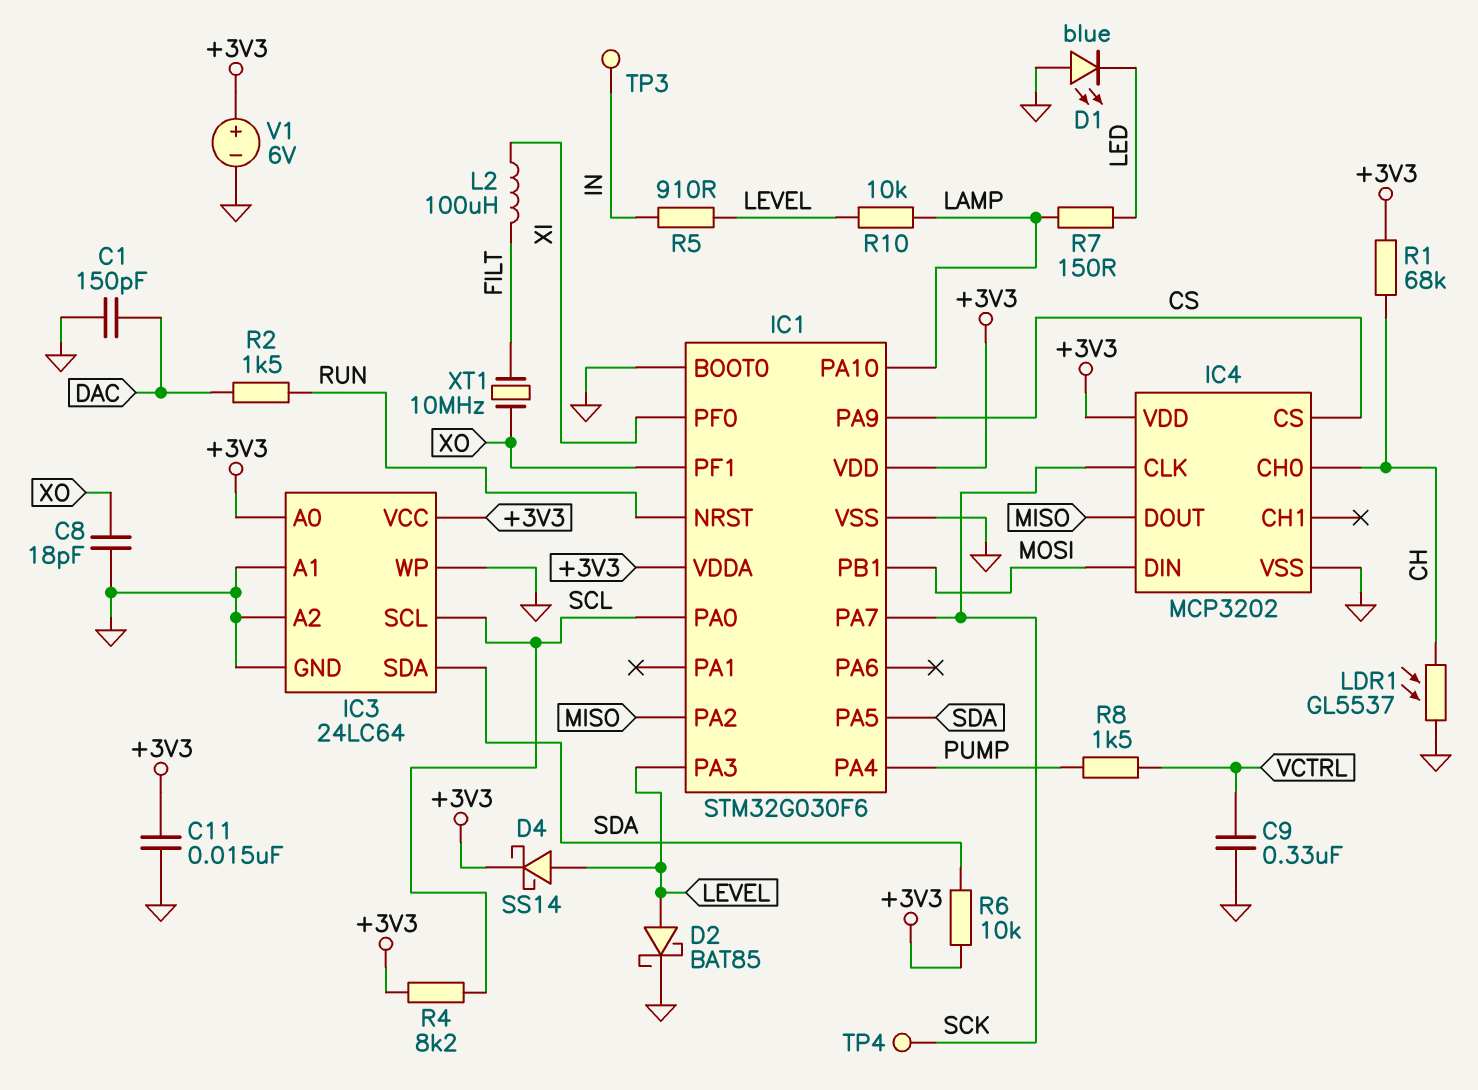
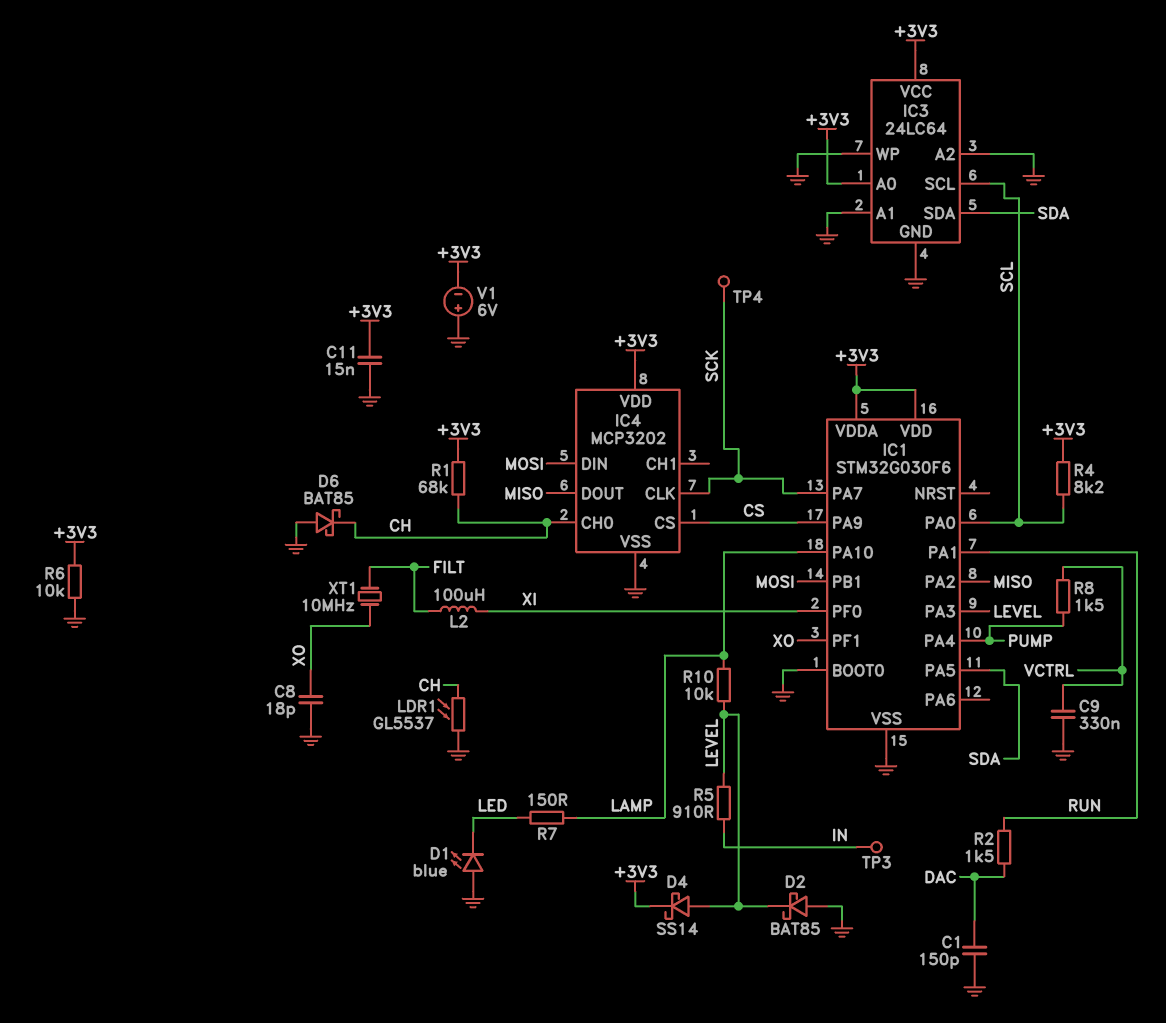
D2: schottky BAT85 (A LEVEL, K GND) -> schottky BAT85 (A GND, K LEVEL)
D6: none -> schottky BAT85 (A GND, K CH)
IC1 pin NRST: RUN -> none
IC1 pin PA1: none -> RUN
R6: 10k (+3V3, SDA) -> 10k (+3V3, GND)
V1: 6V (plus +3V3, minus GND) -> 6V (plus GND, minus +3V3)

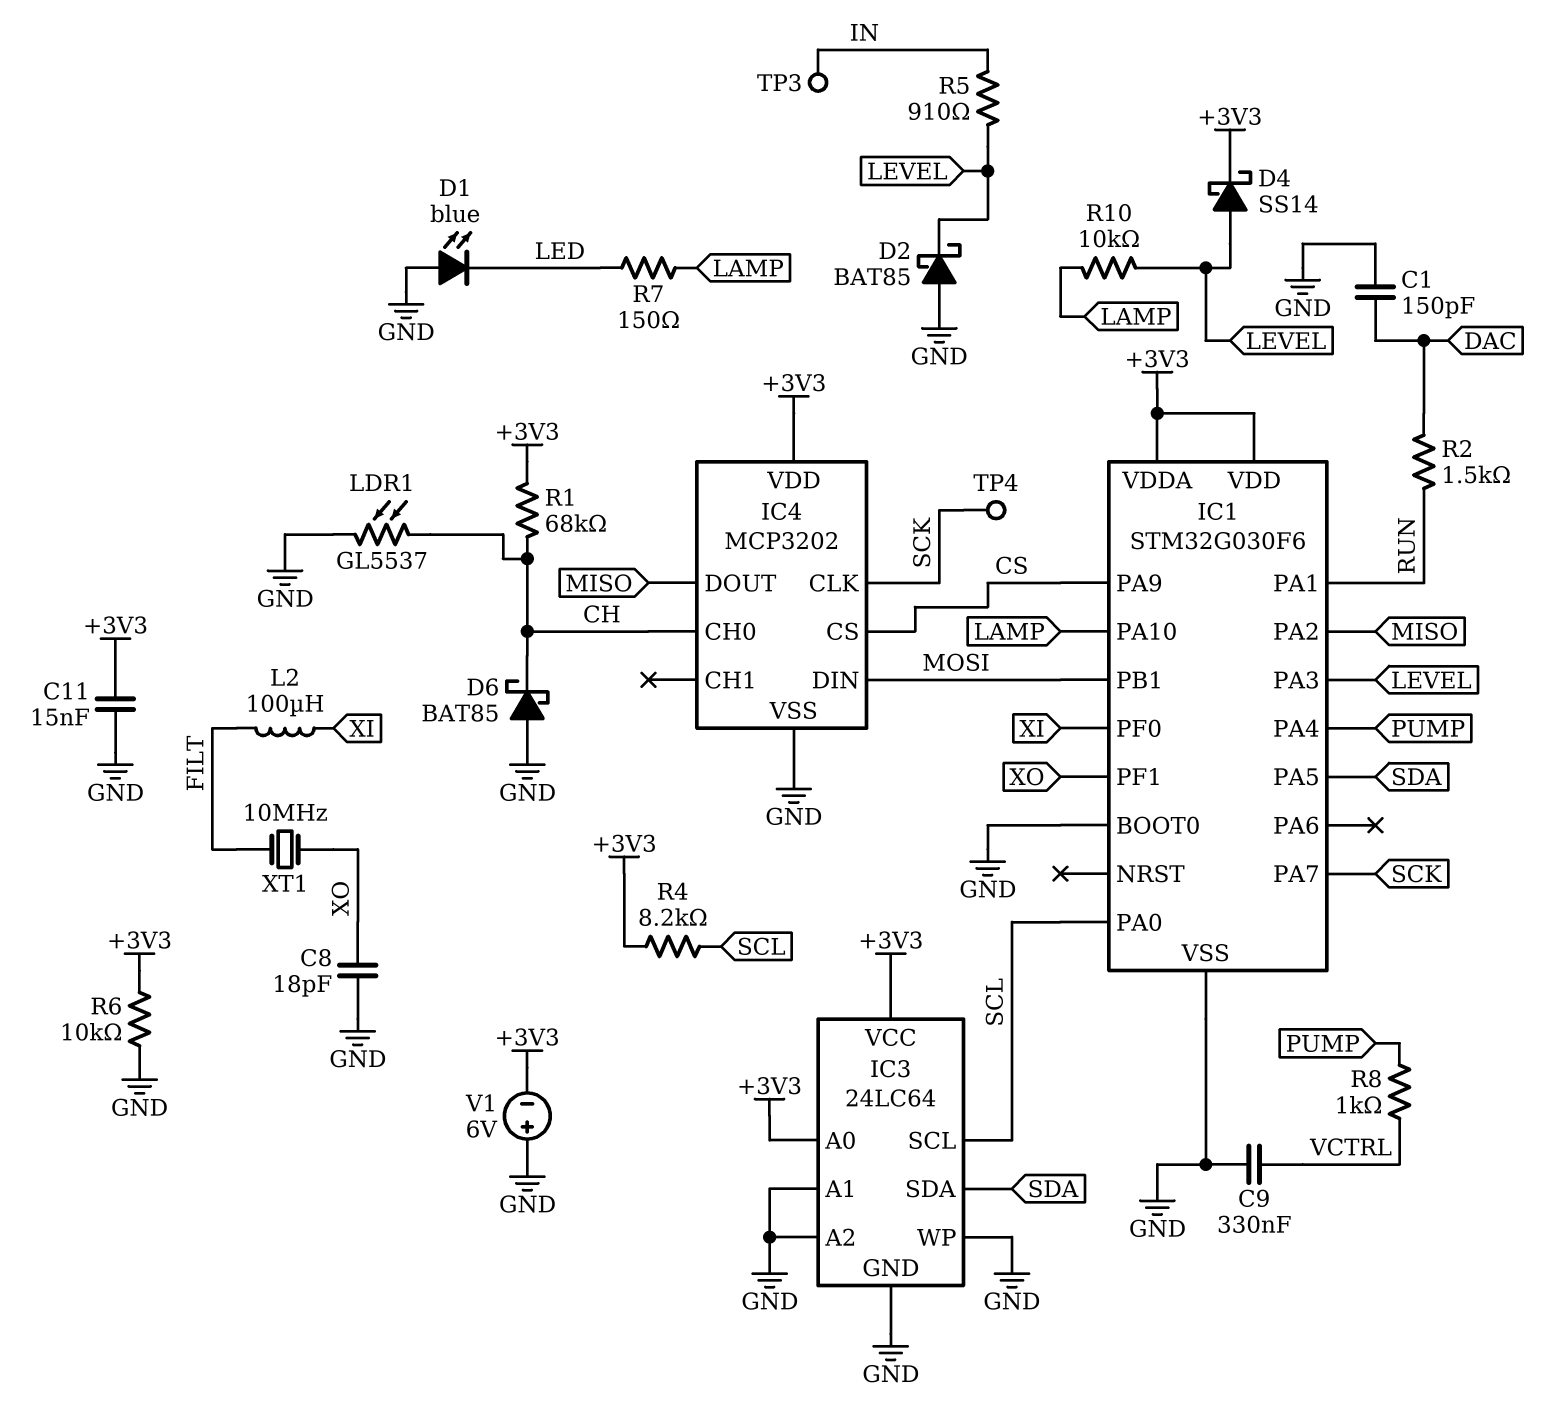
R8: 1.5k (PUMP, VCTRL) -> 1k (PUMP, VCTRL)

